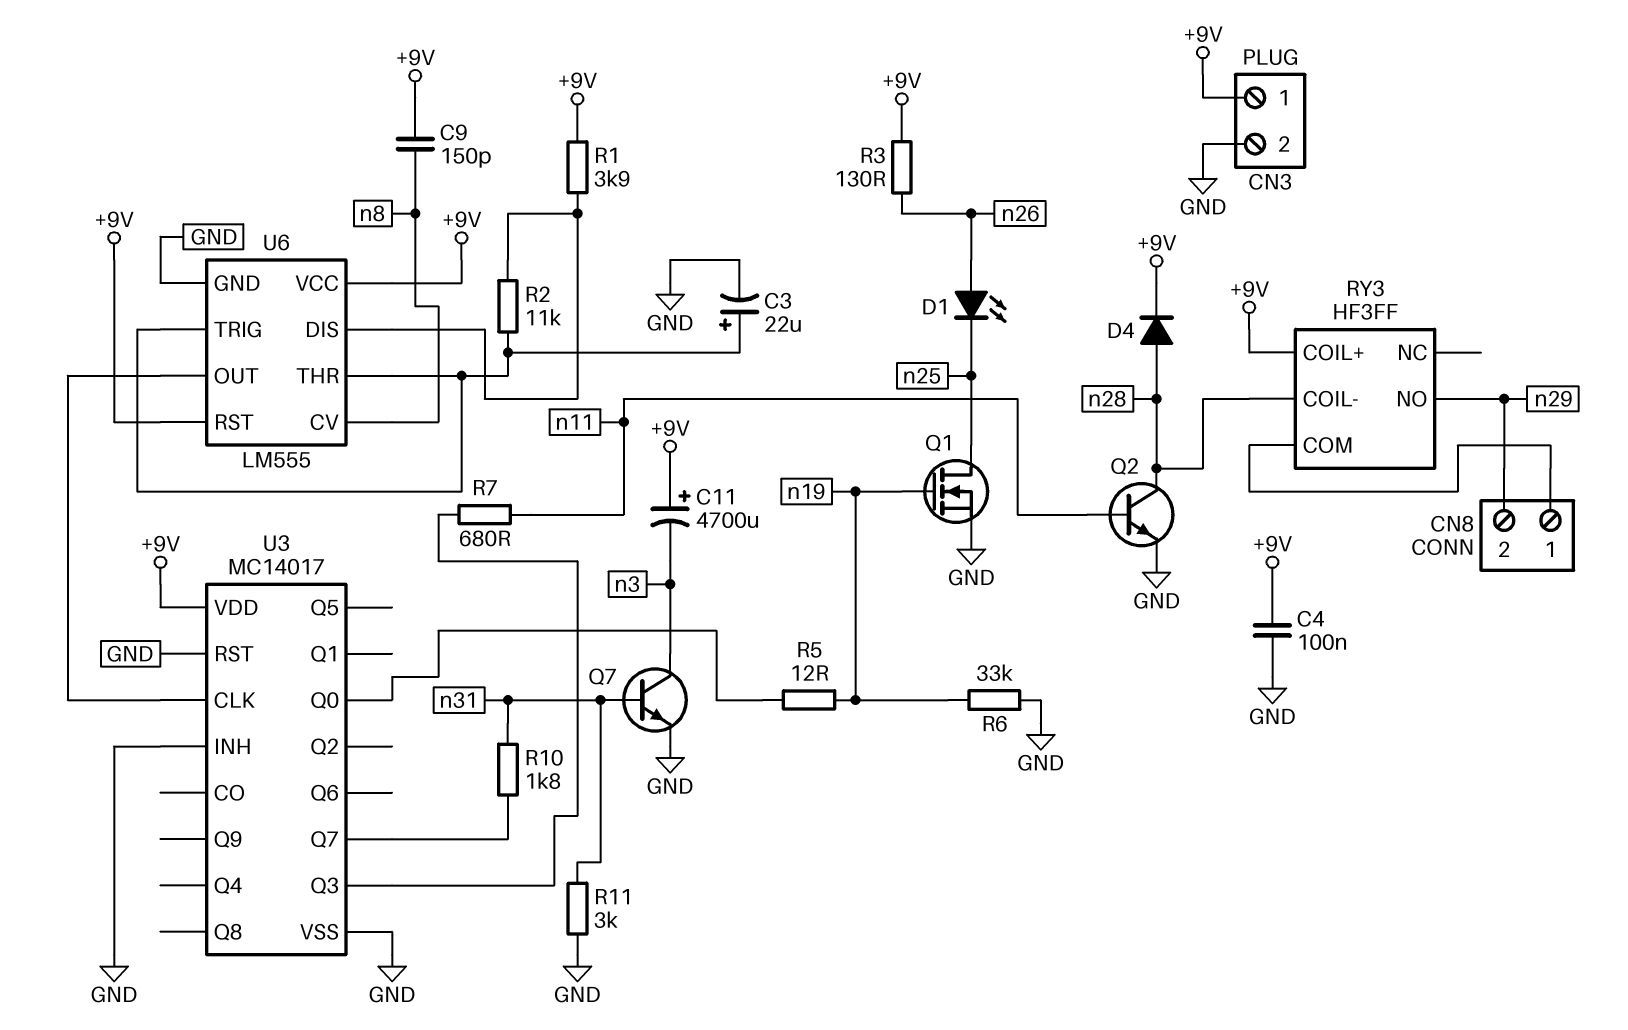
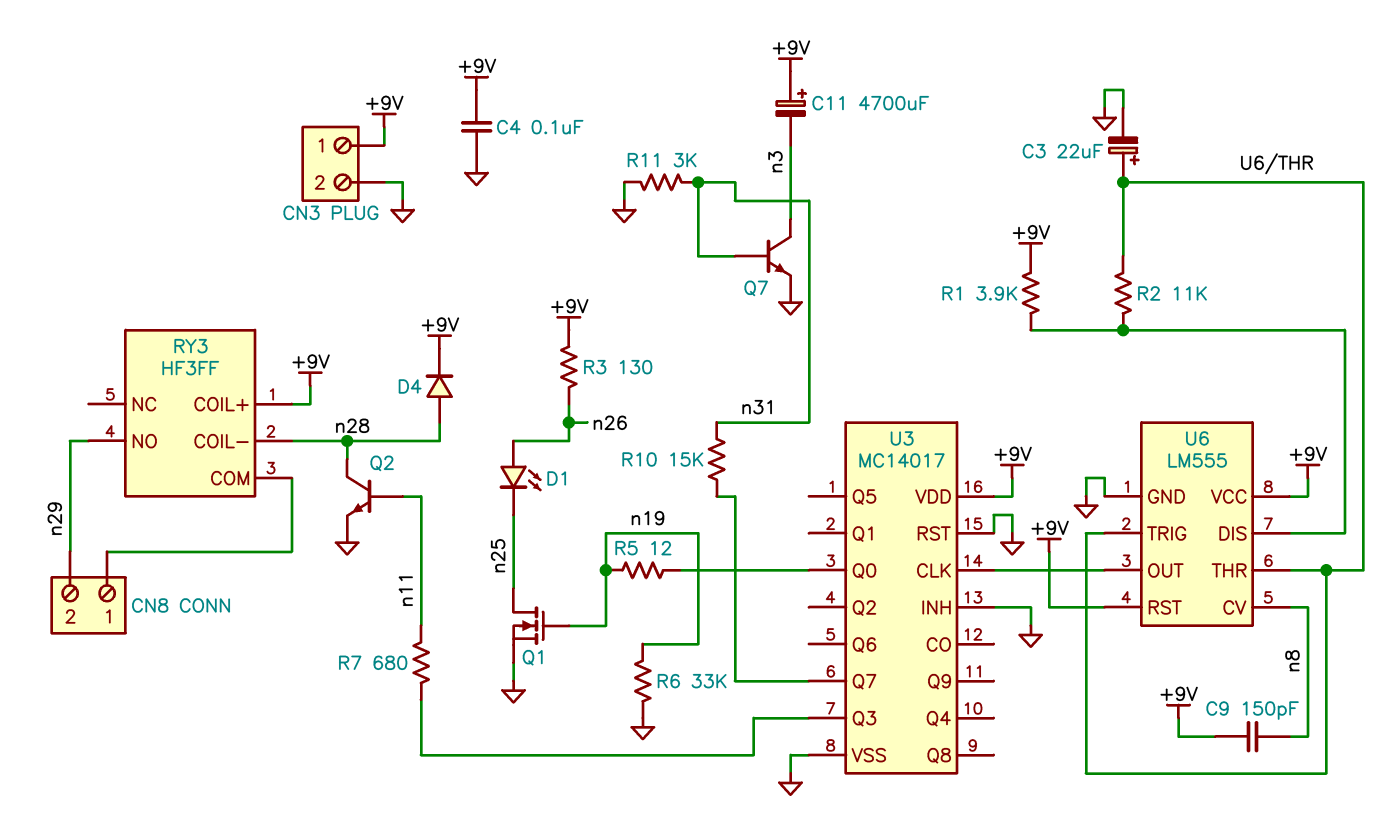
R10: 1.8k (U3/Q7, n31) -> 15k (U3/Q7, n31)

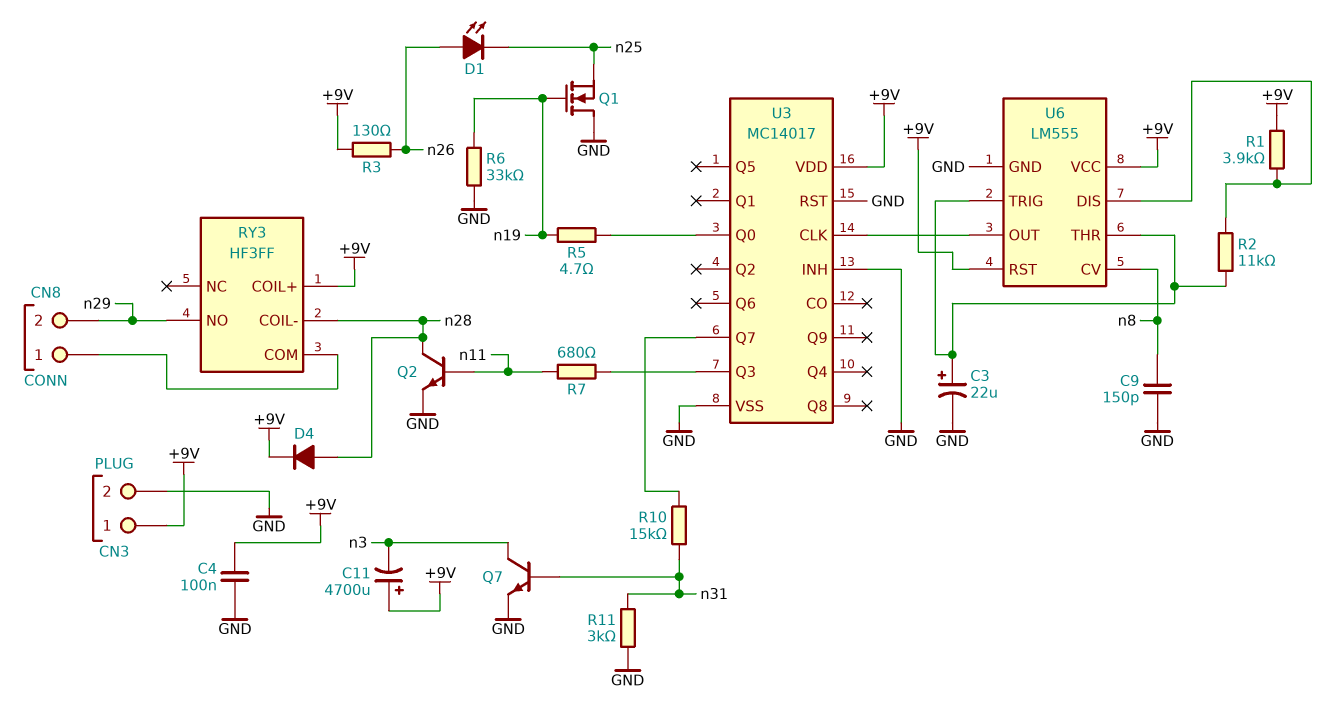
C9: 150pF (+9V, n8) -> 150pF (GND, n8)
Q1: NMOS (G n19, D n25, S GND) -> NMOS (G n19, D GND, S n25)
R5: 12 (U3/Q0, n19) -> 4.7 (U3/Q0, n19)

